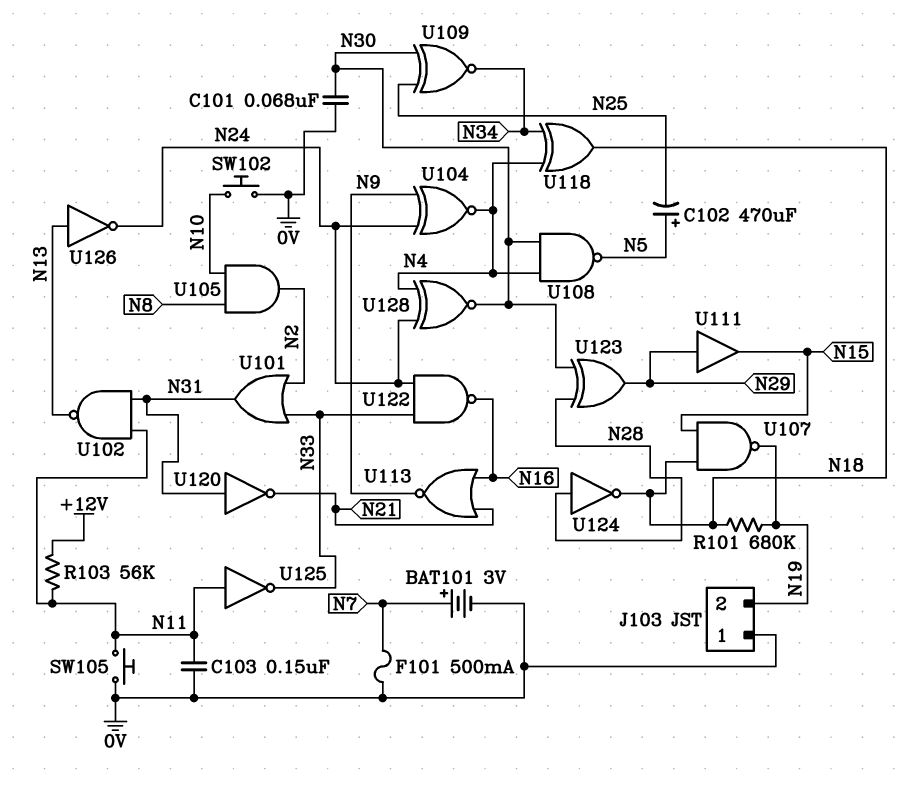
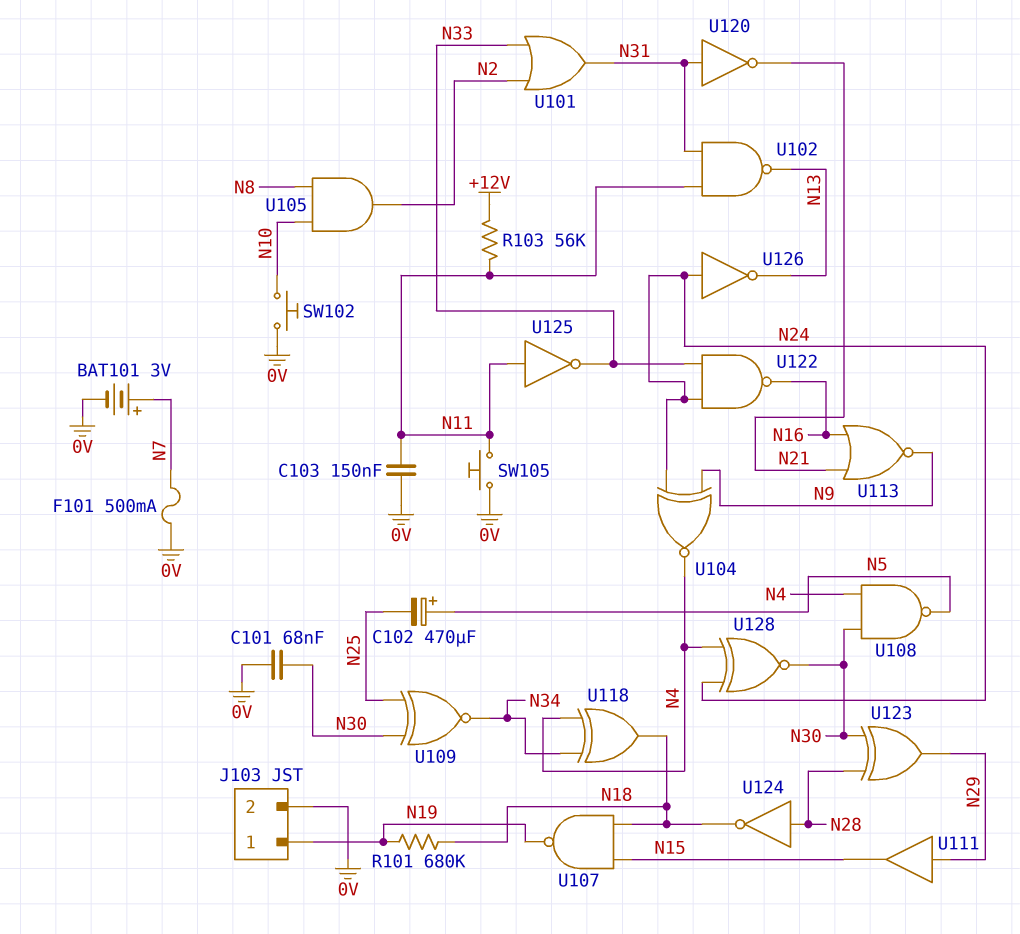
J103 pin 1: 0V -> N19
J103 pin 2: N19 -> 0V
U126: NOT (in N13, out N24) -> NOT (in N24, out N13)

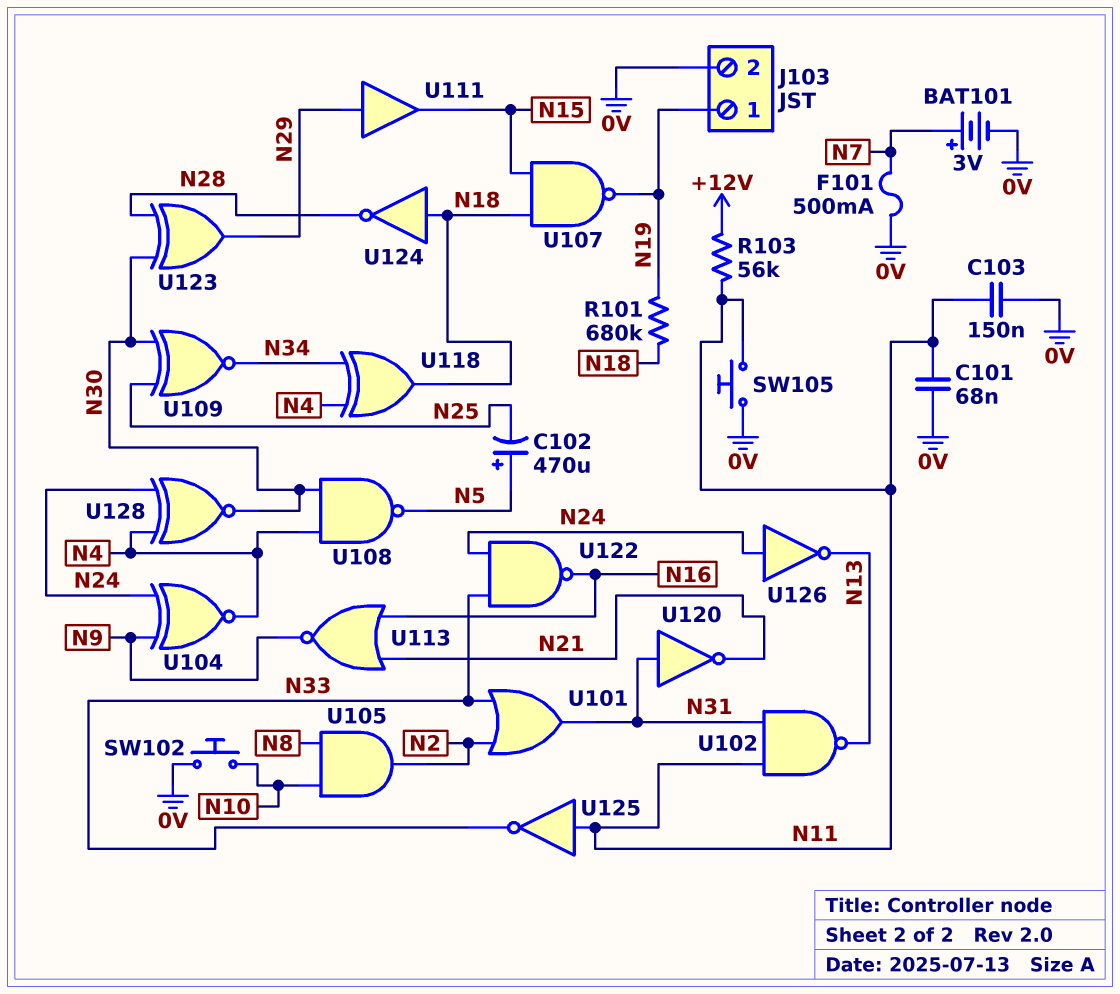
C101: 68nF (0V, N30) -> 68nF (0V, N11)
U124: NOT (in N28, out N18) -> NOT (in N18, out N28)

